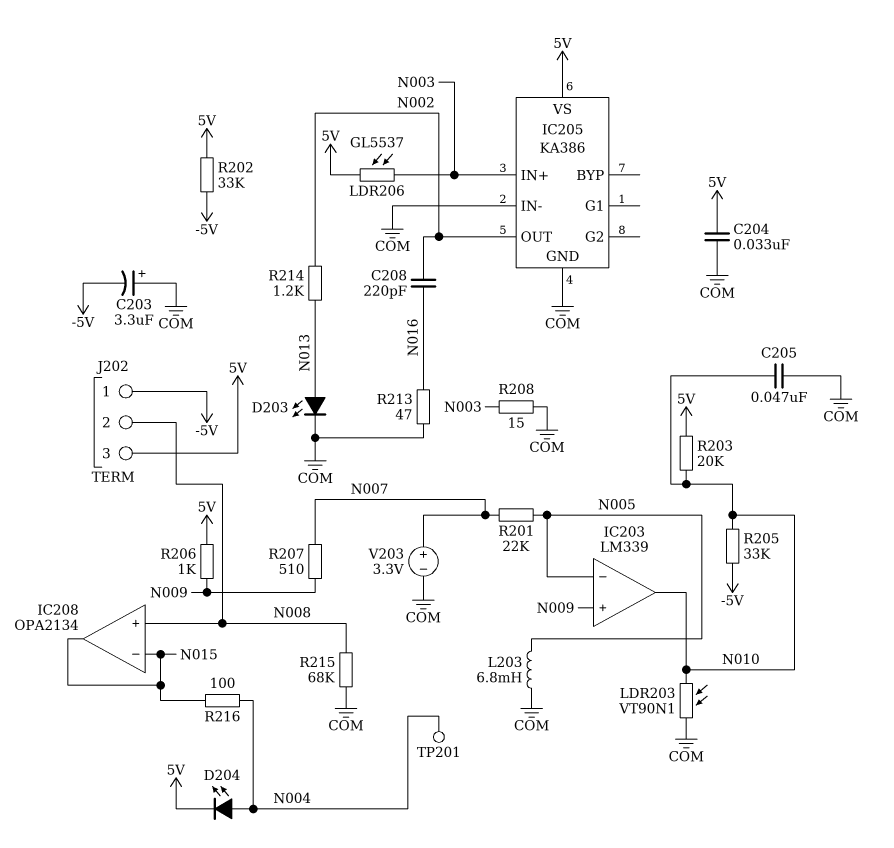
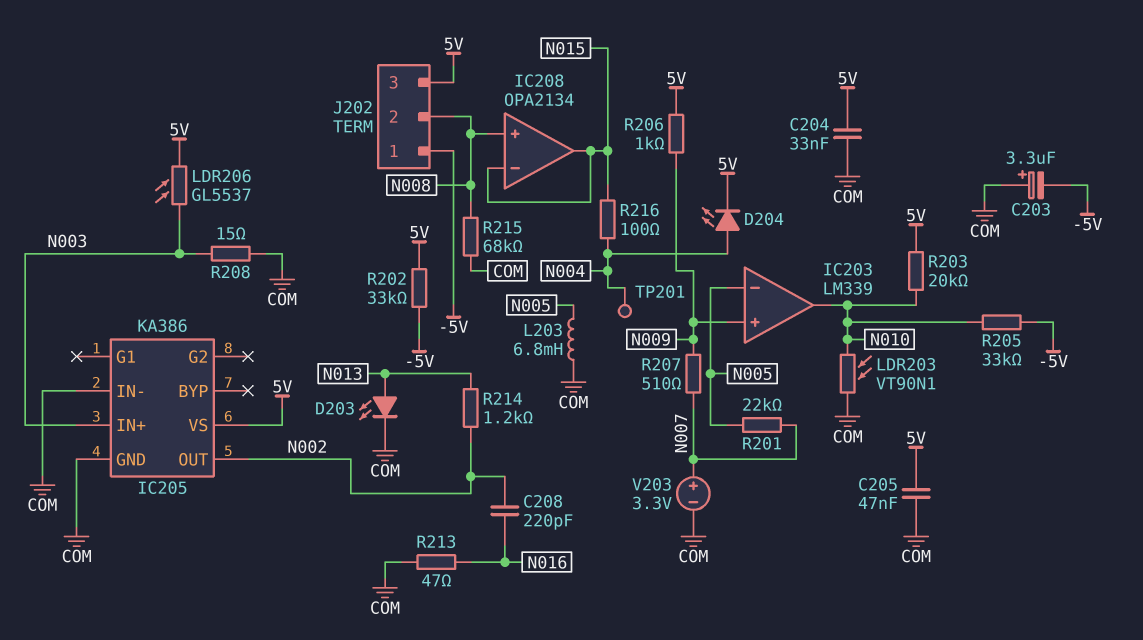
C205: 47nF (COM, N010) -> 47nF (5V, COM)

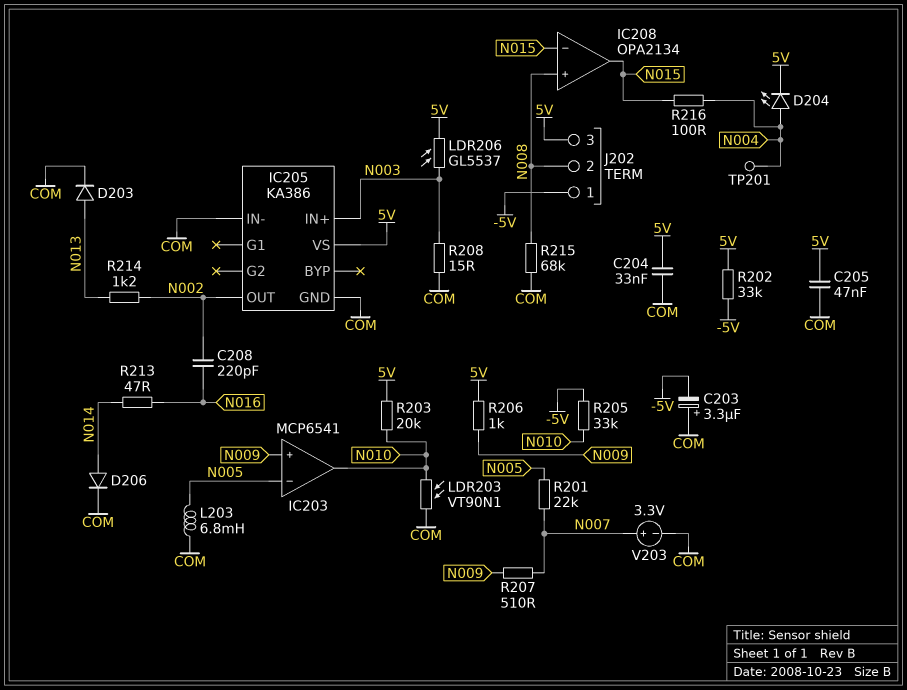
D203: LED (A N013, K COM) -> diode (A N013, K COM)
D206: none -> diode (A N014, K COM)
IC203: LM339 -> MCP6541
R213: 47 (COM, N016) -> 47 (N014, N016)

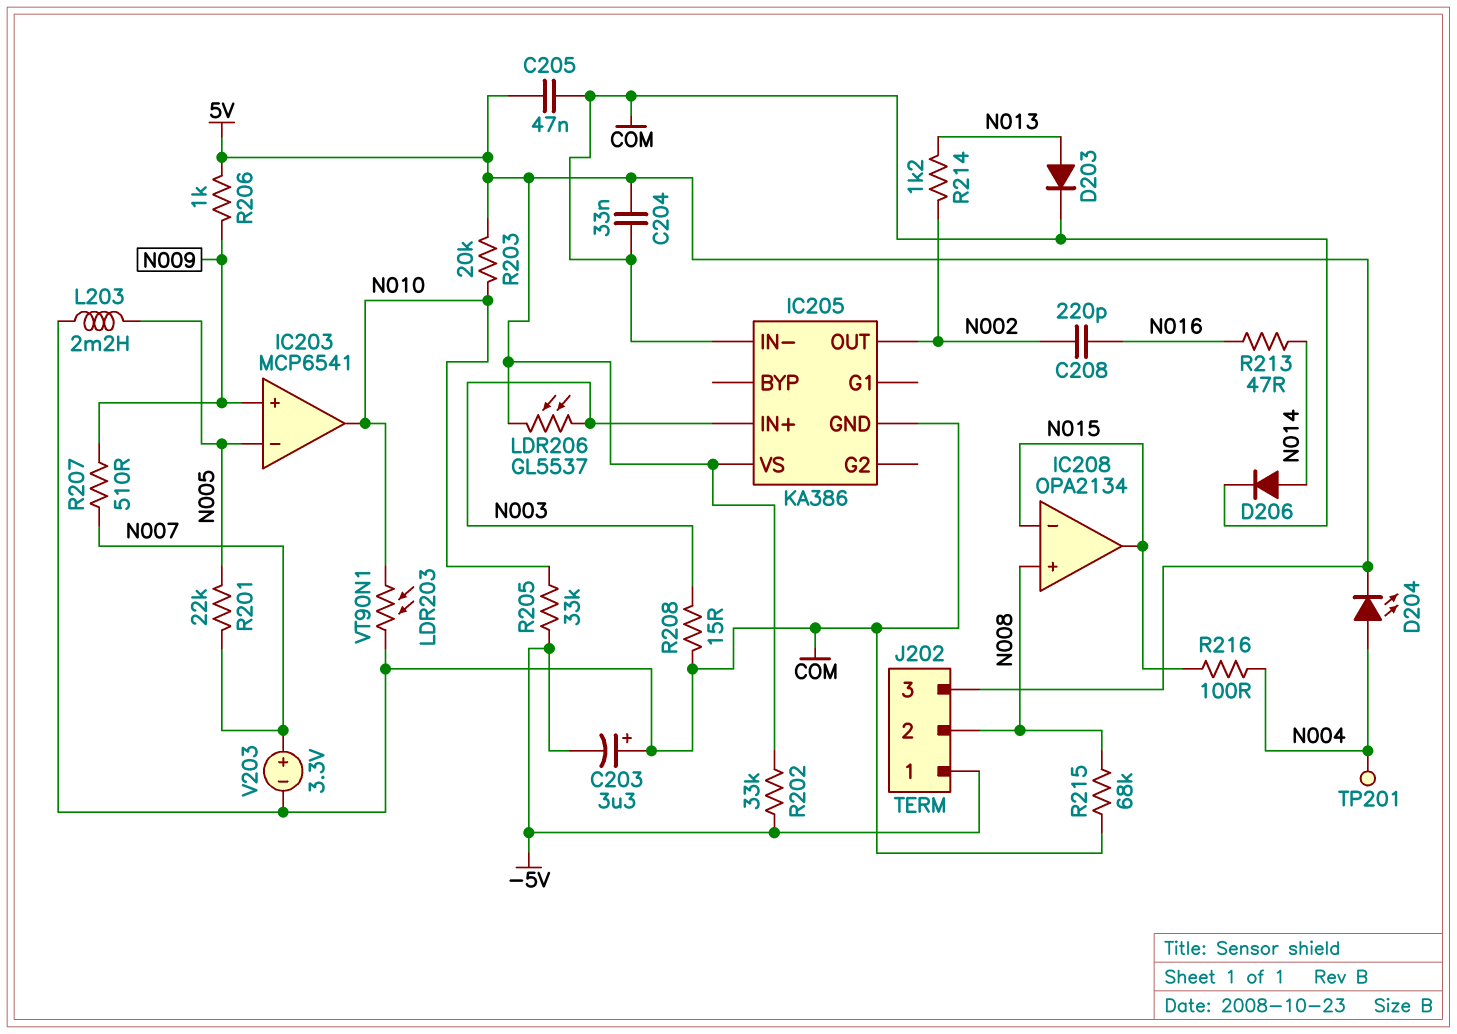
L203: 6.8mH (COM, N005) -> 2.2mH (COM, N005)

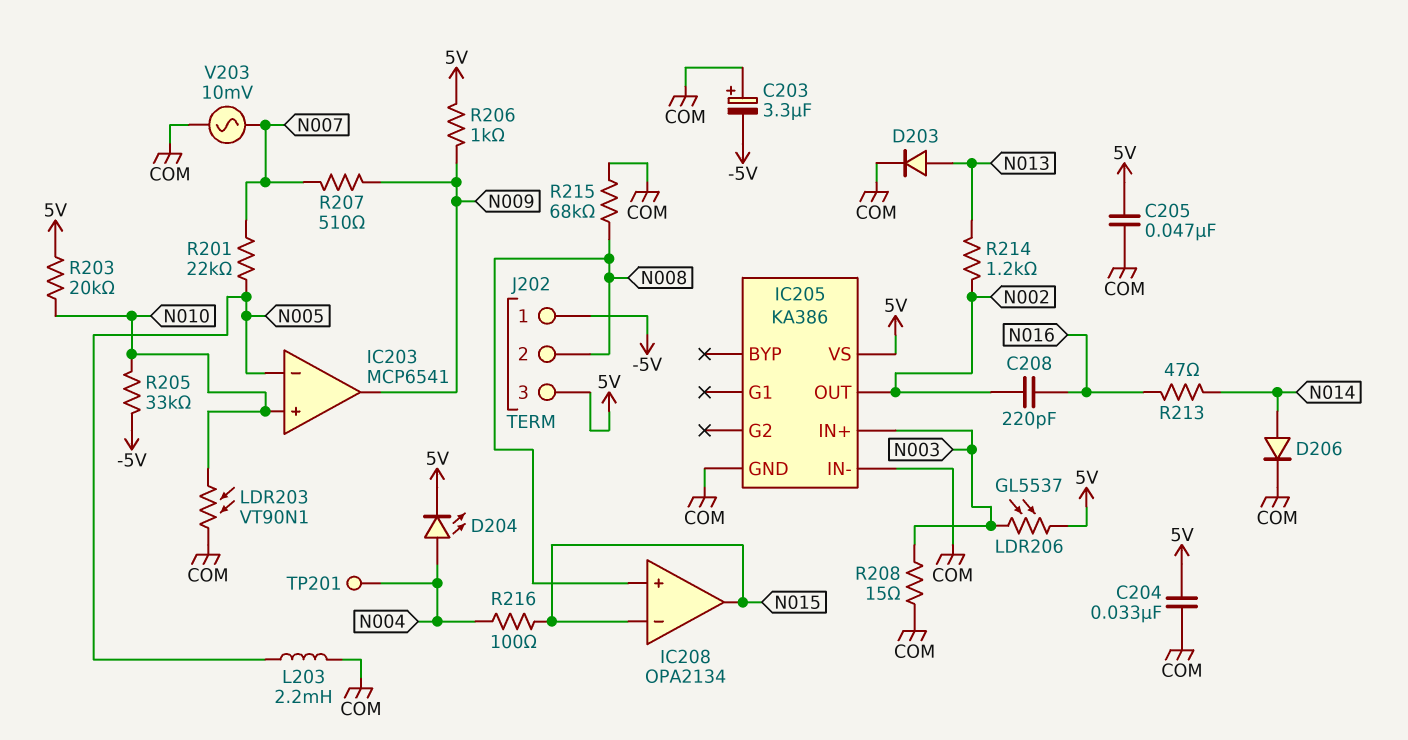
IC203 pin in+: N009 -> N010
IC203 pin out: N010 -> N009
R202: 33k (-5V, 5V) -> none
V203: 3.3V (plus N007, minus COM) -> AC 10mV (COM, N007)

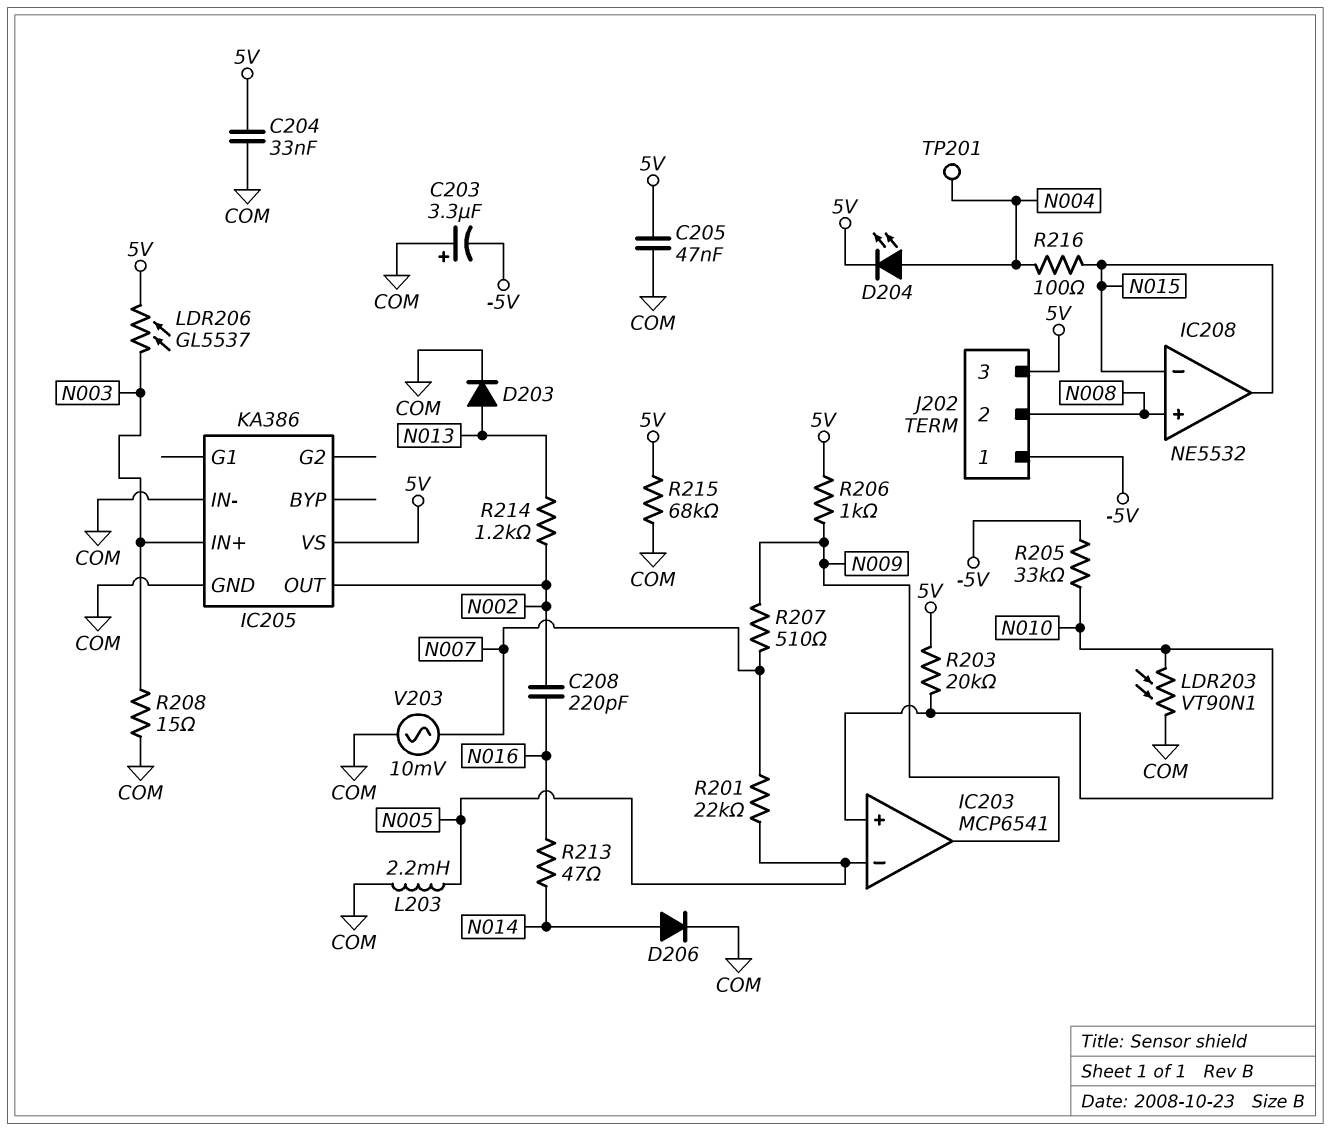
IC208: OPA2134 -> NE5532
R215: 68k (COM, N008) -> 68k (5V, COM)

